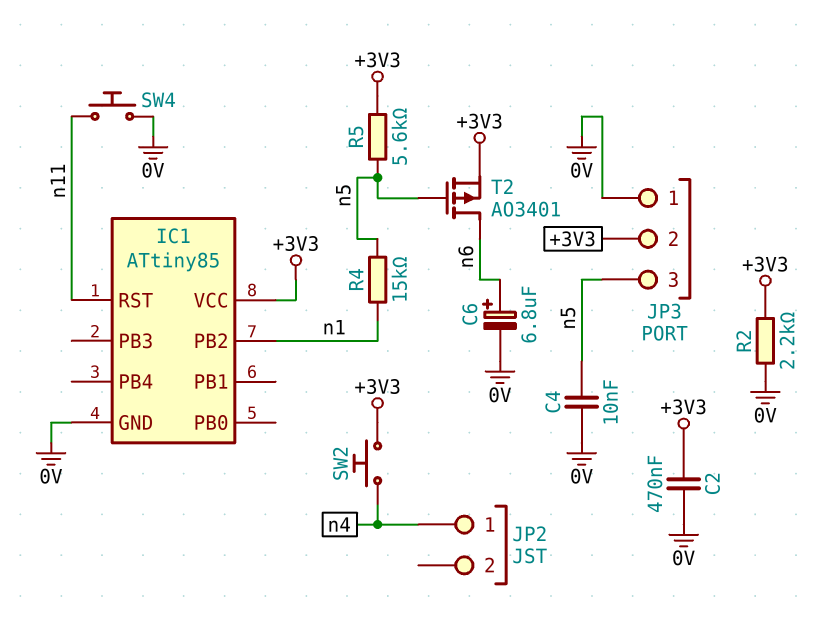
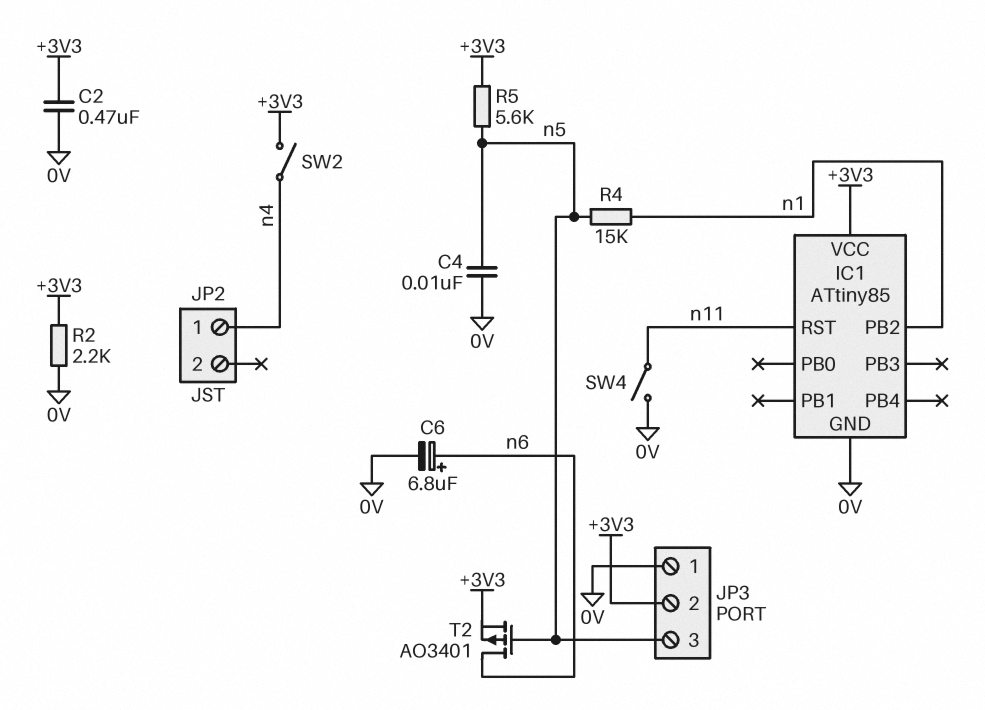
SW2: button (+3V3, n4) -> switch (+3V3, n4)
SW4: button (0V, n11) -> switch (0V, n11)

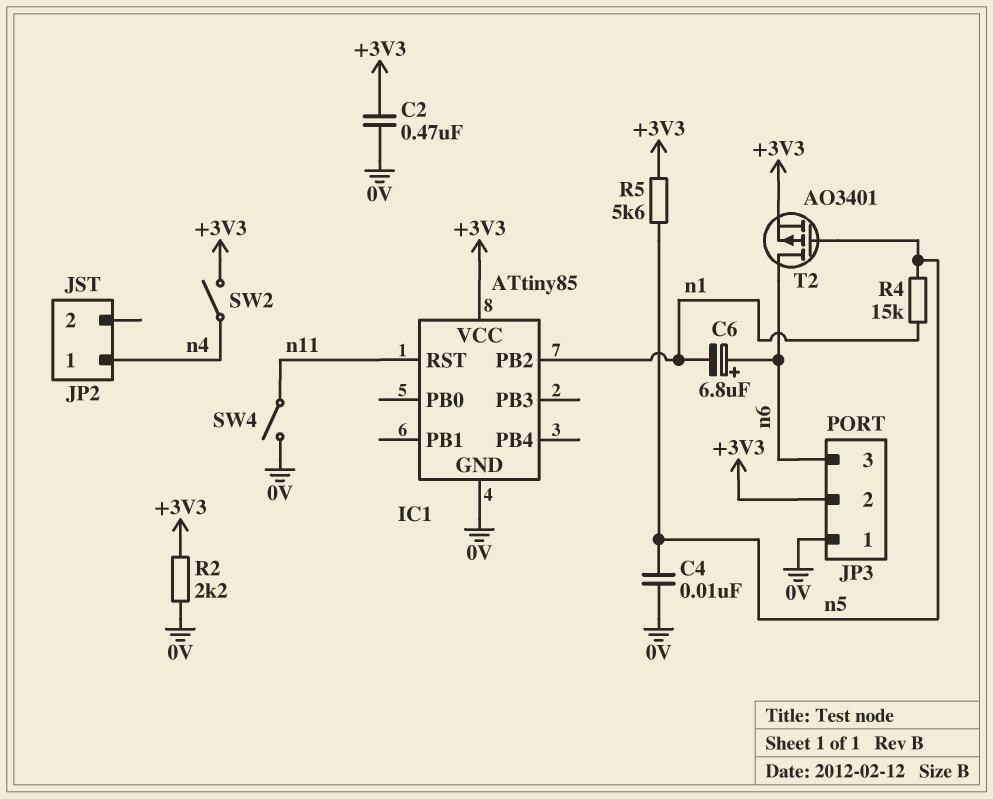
C6: 6.8uF (plus n6, minus 0V) -> 6.8uF (plus n6, minus n1)
JP3 pin 3: n5 -> n6

